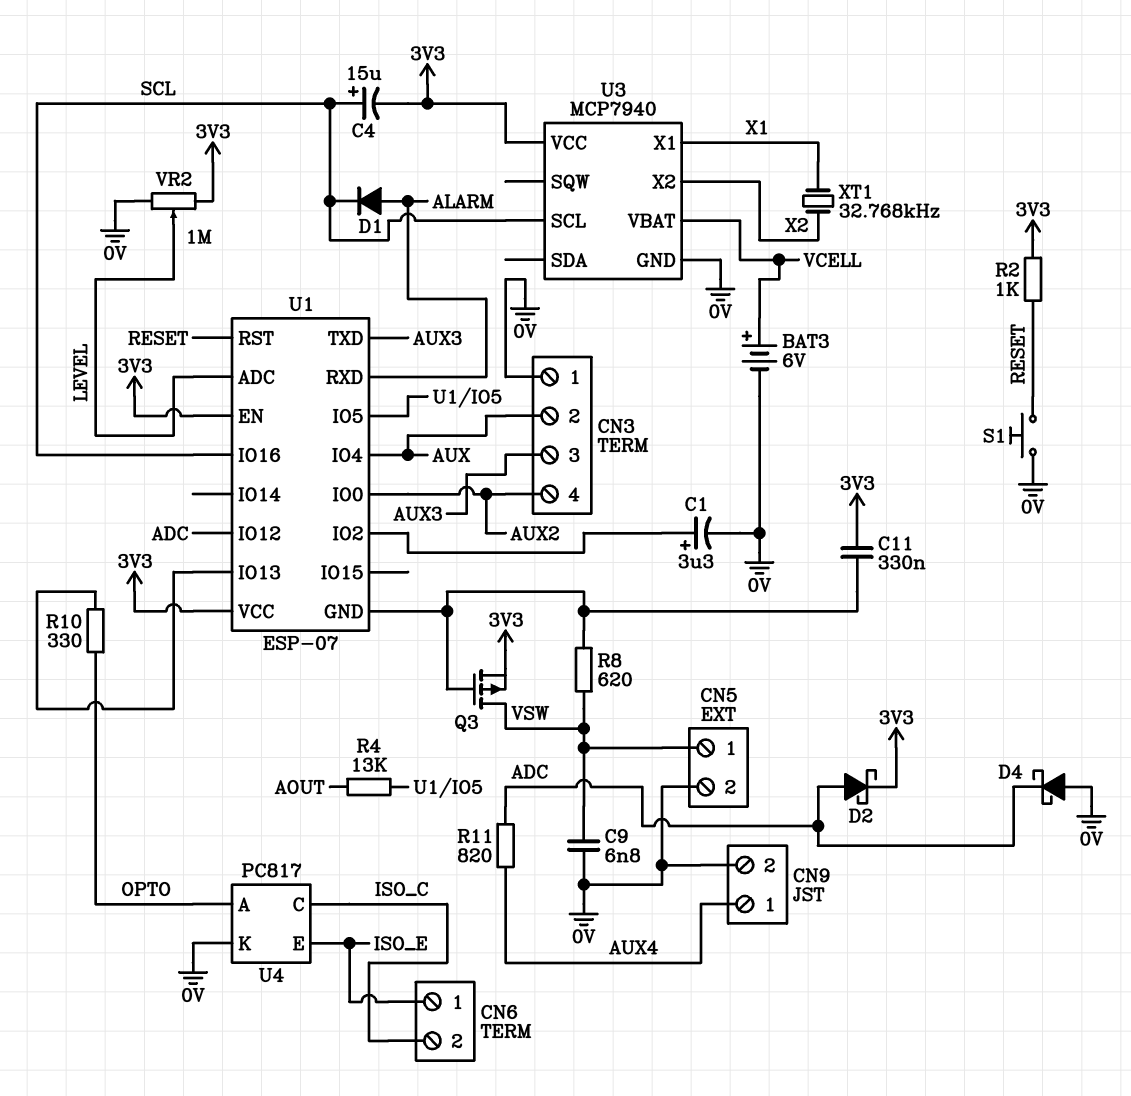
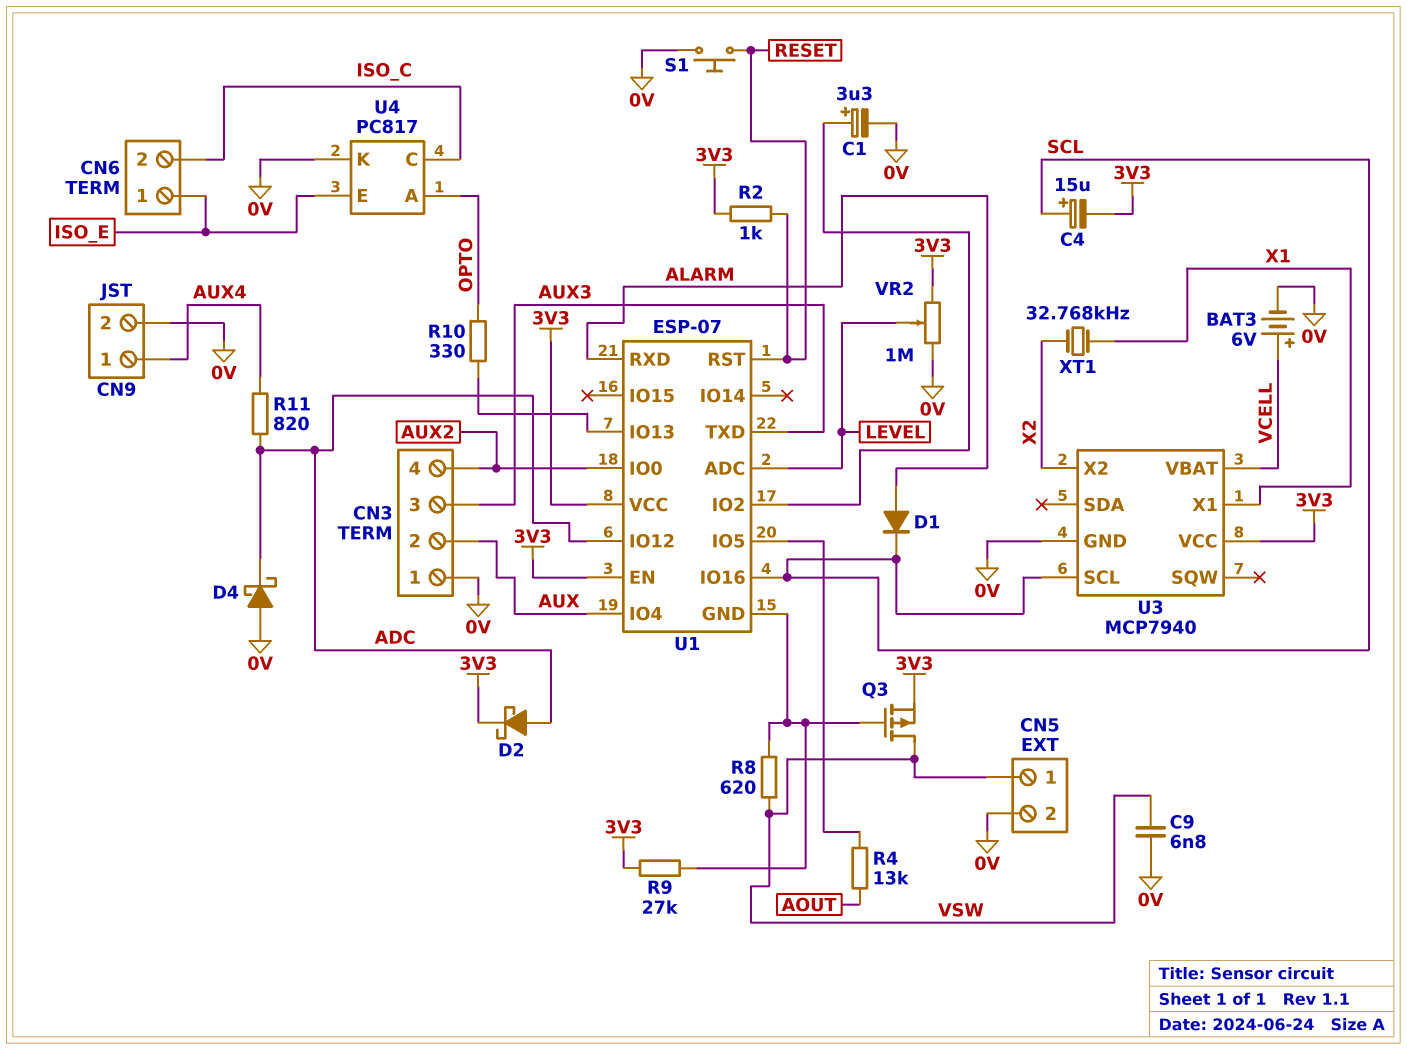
C11: 330nF (3V3, U1/GND) -> none
R9: none -> 27k (3V3, U1/GND)

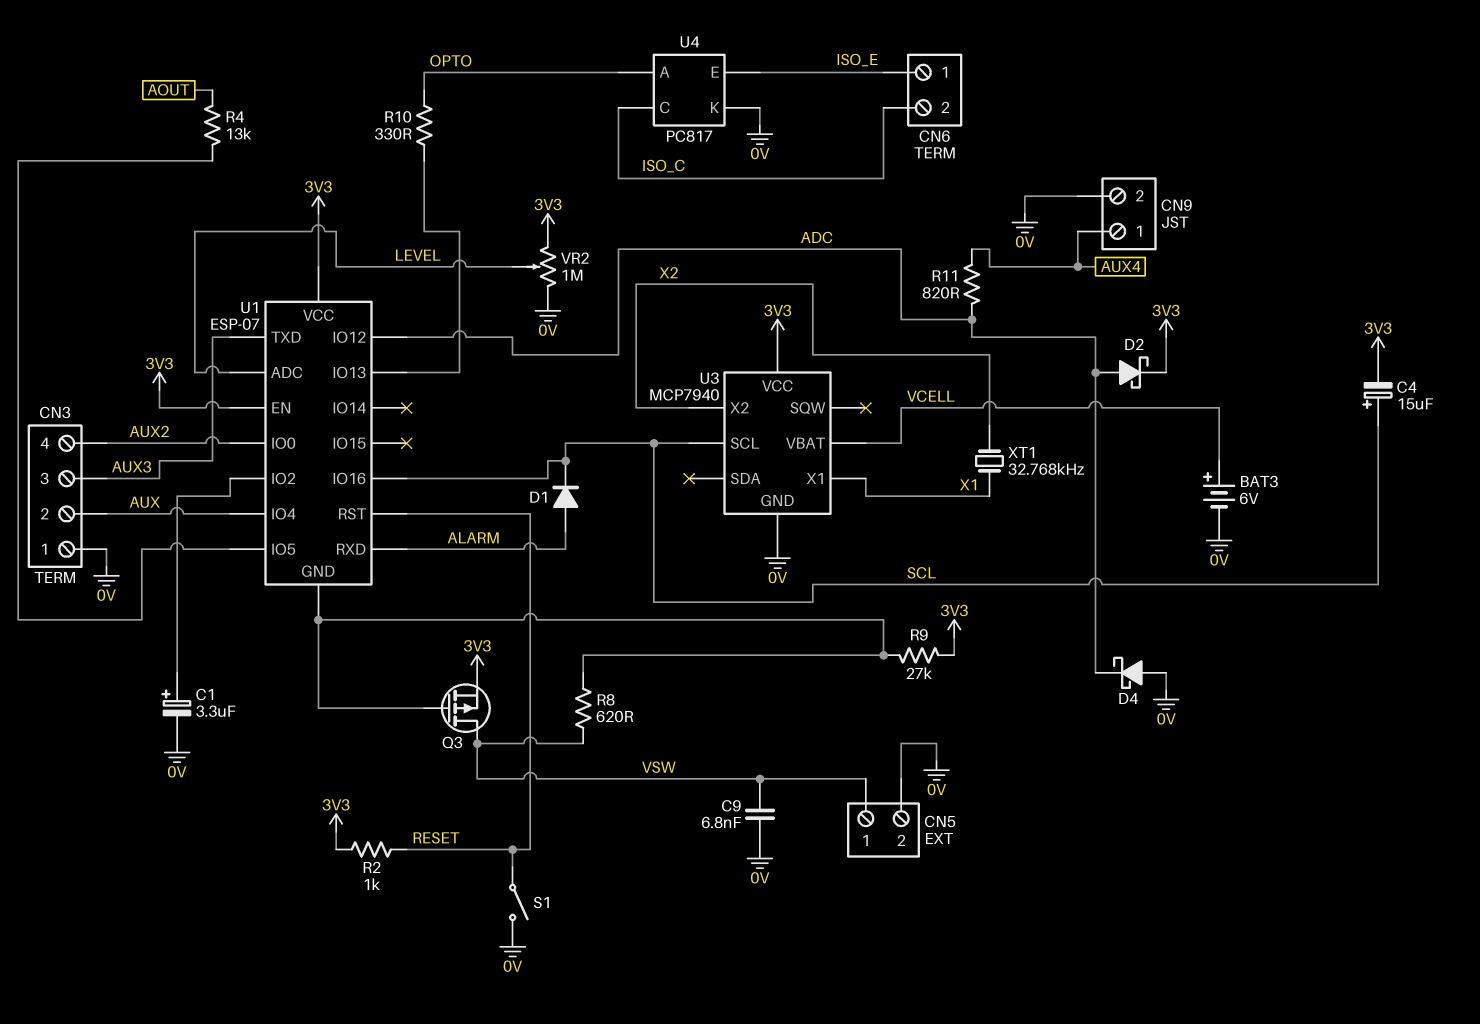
S1: button (0V, RESET) -> switch (0V, RESET)

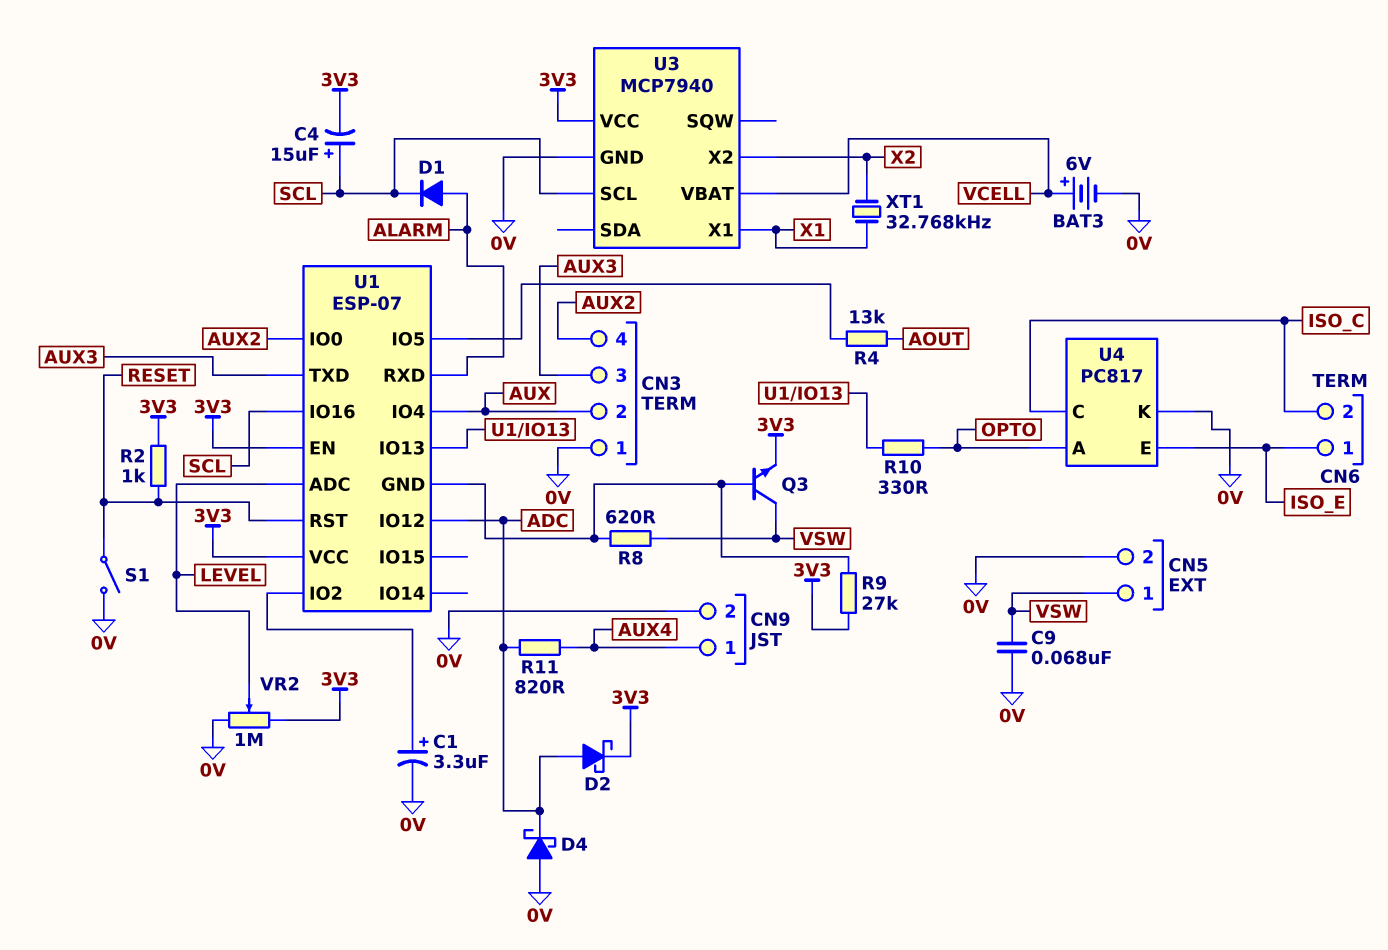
C9: 6.8nF (0V, VSW) -> 68nF (0V, VSW)
Q3: PMOS (G U1/GND, D VSW, S 3V3) -> NPN (B U1/GND, C VSW, E 3V3)

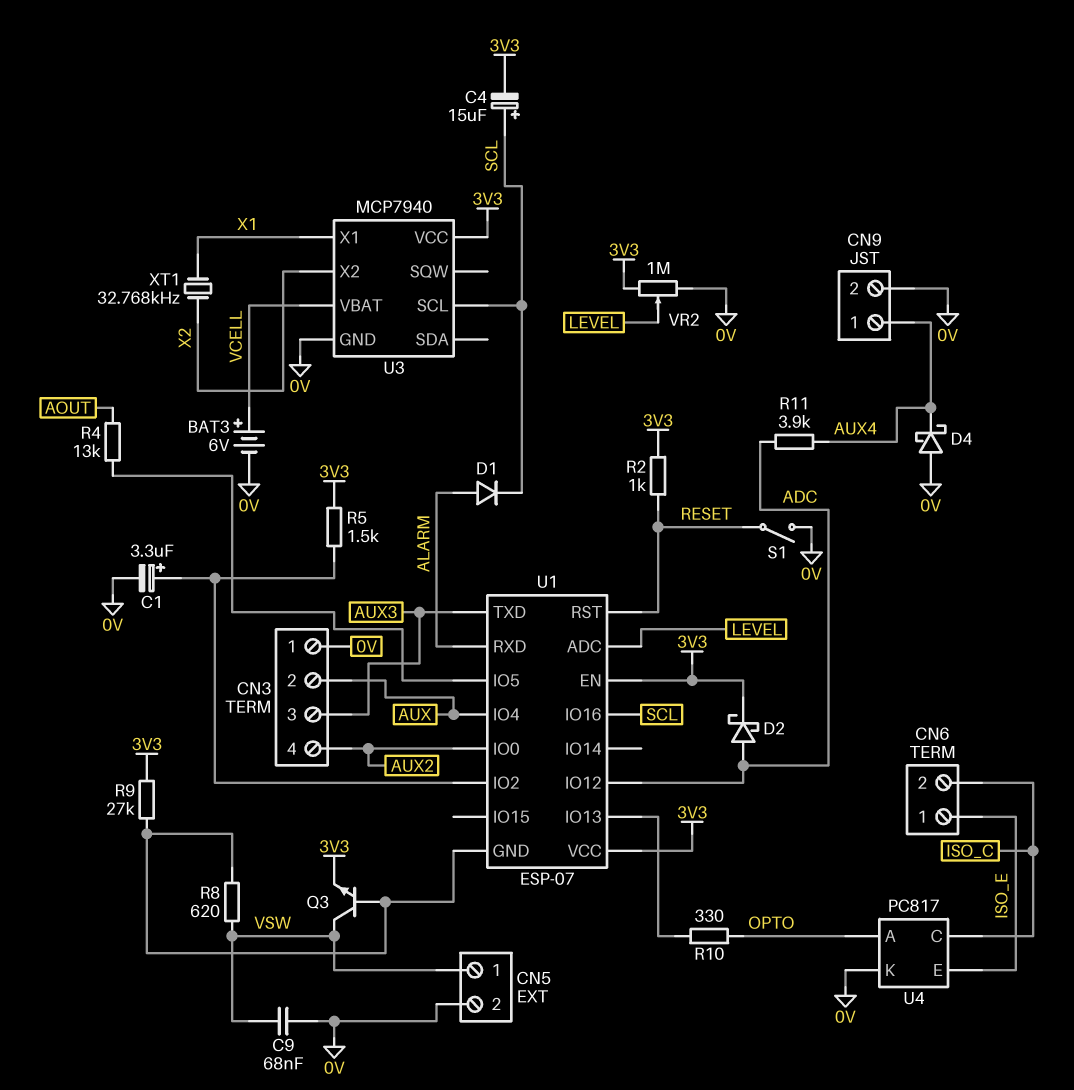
D4: schottky (A 0V, K ADC) -> schottky (A 0V, K AUX4)
R5: none -> 1.5k (3V3, U1/IO2)
R11: 820 (ADC, AUX4) -> 3.9k (ADC, AUX4)

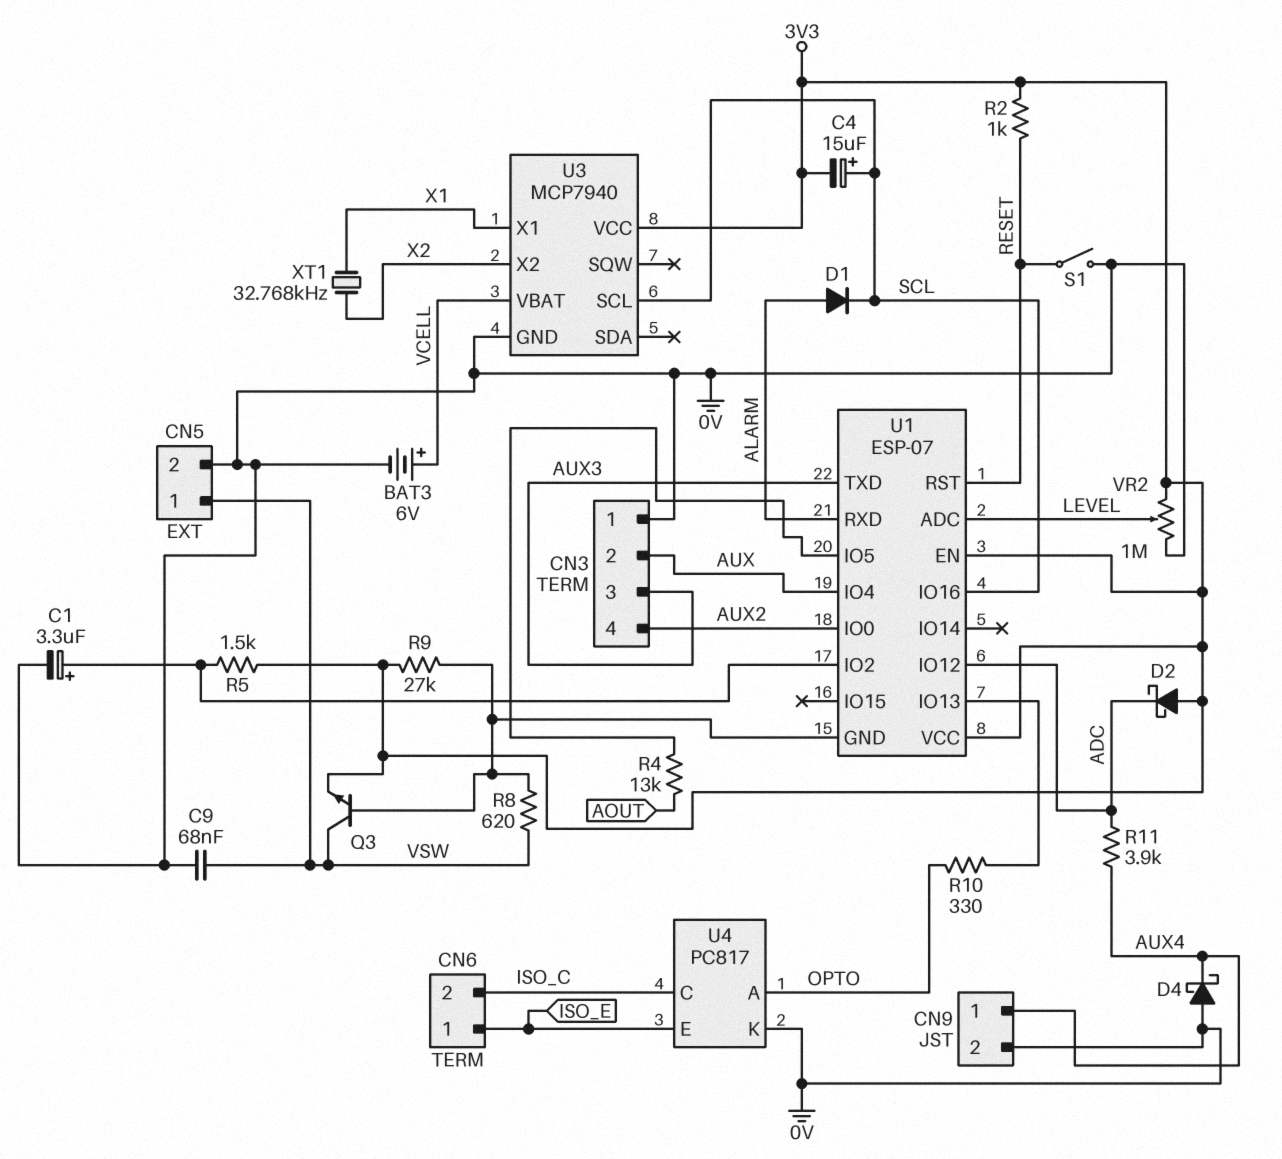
D2: schottky (A ADC, K 3V3) -> schottky (A 3V3, K ADC)

